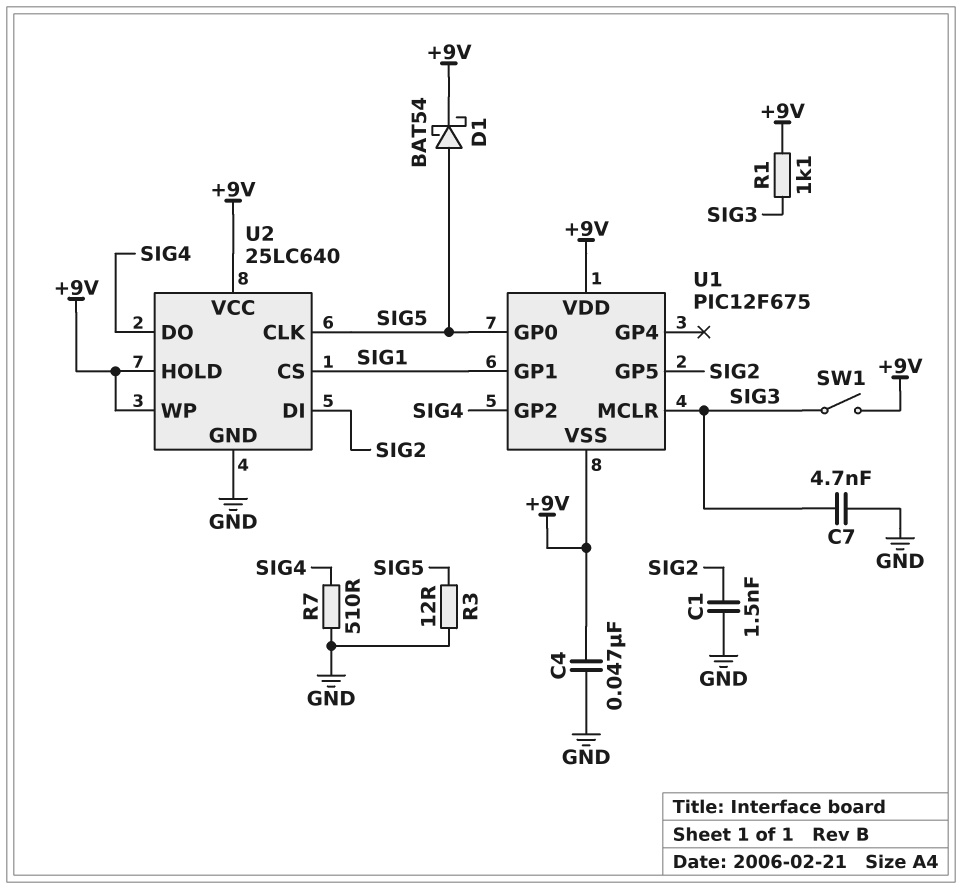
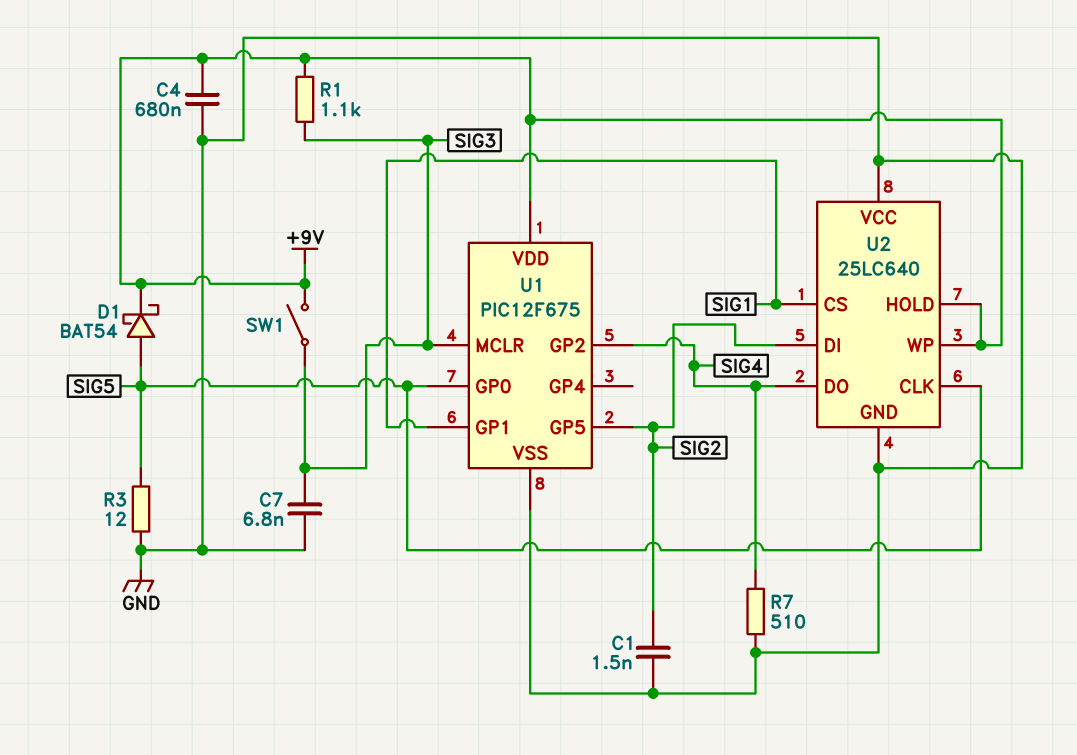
C4: 47nF (+9V, GND) -> 680nF (+9V, GND)
C7: 4.7nF (GND, SIG3) -> 6.8nF (GND, SIG3)
U1 pin VSS: +9V -> GND
U2 pin VCC: +9V -> GND

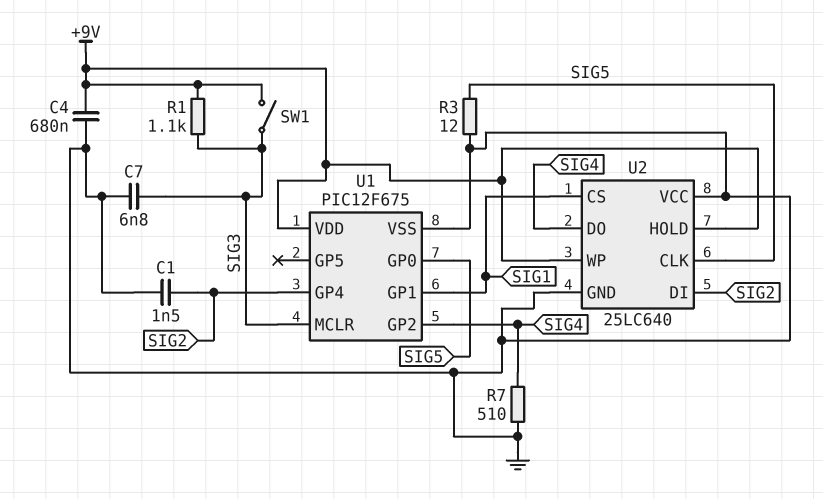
D1: schottky BAT54 (A SIG5, K +9V) -> none
U1 pin GP4: none -> SIG2
U1 pin GP5: SIG2 -> none

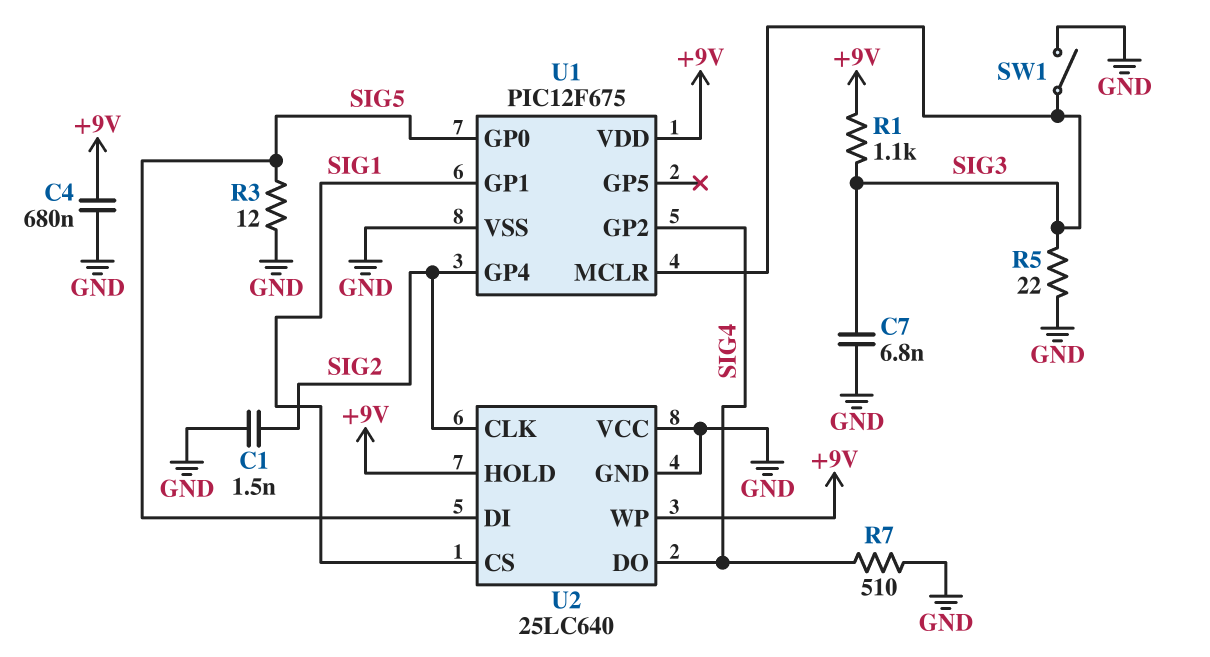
R5: none -> 22 (GND, SIG3)
SW1: switch (+9V, SIG3) -> switch (GND, SIG3)
U2 pin CLK: SIG5 -> SIG2
U2 pin DI: SIG2 -> SIG5

